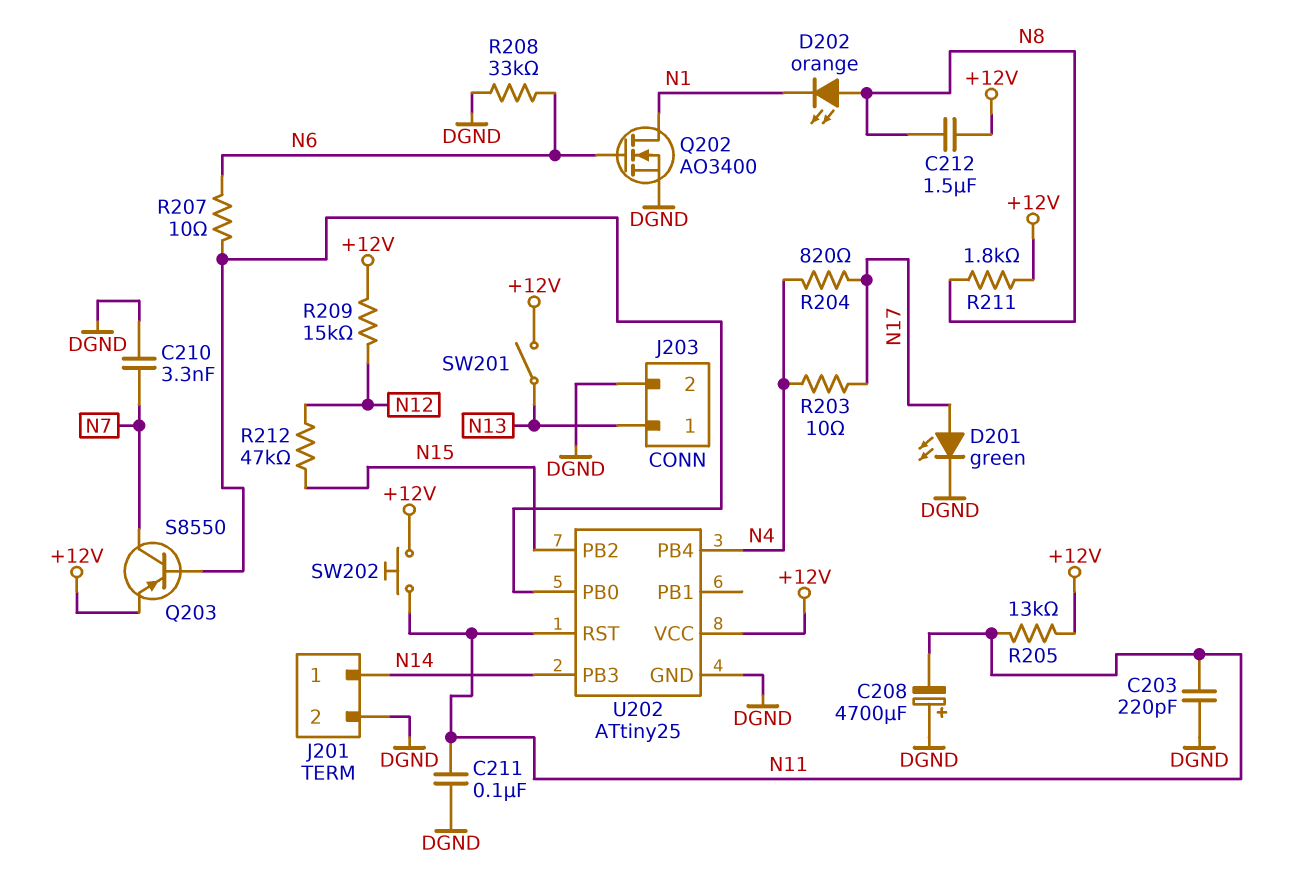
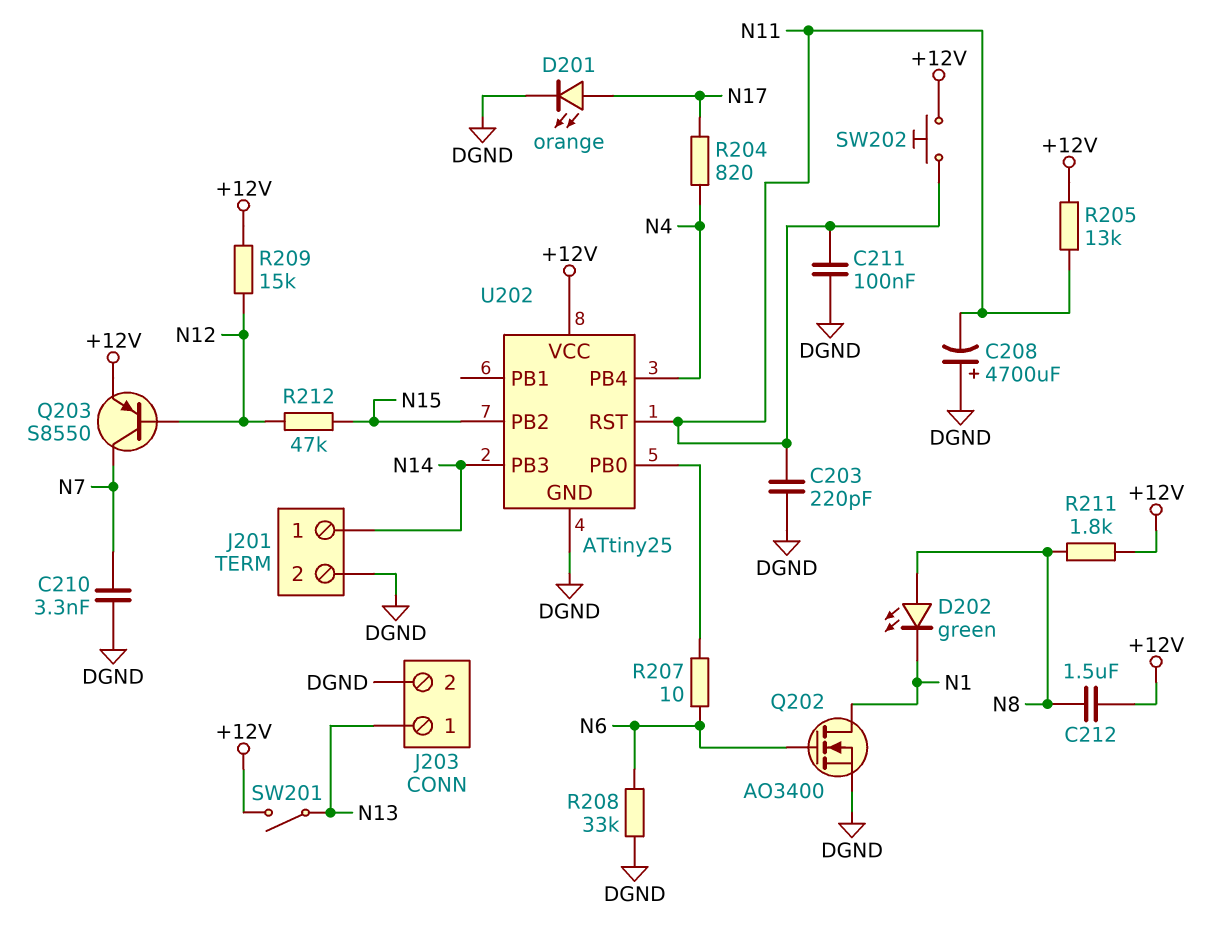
D201: LED green (A N17, K DGND) -> LED orange (A N17, K DGND)
D202: LED orange (A N8, K N1) -> LED green (A N8, K N1)
Q203: PNP S8550 (B U202/PB0, C N7, E +12V) -> PNP S8550 (B N12, C N7, E +12V)
R203: 10 (N4, N17) -> none

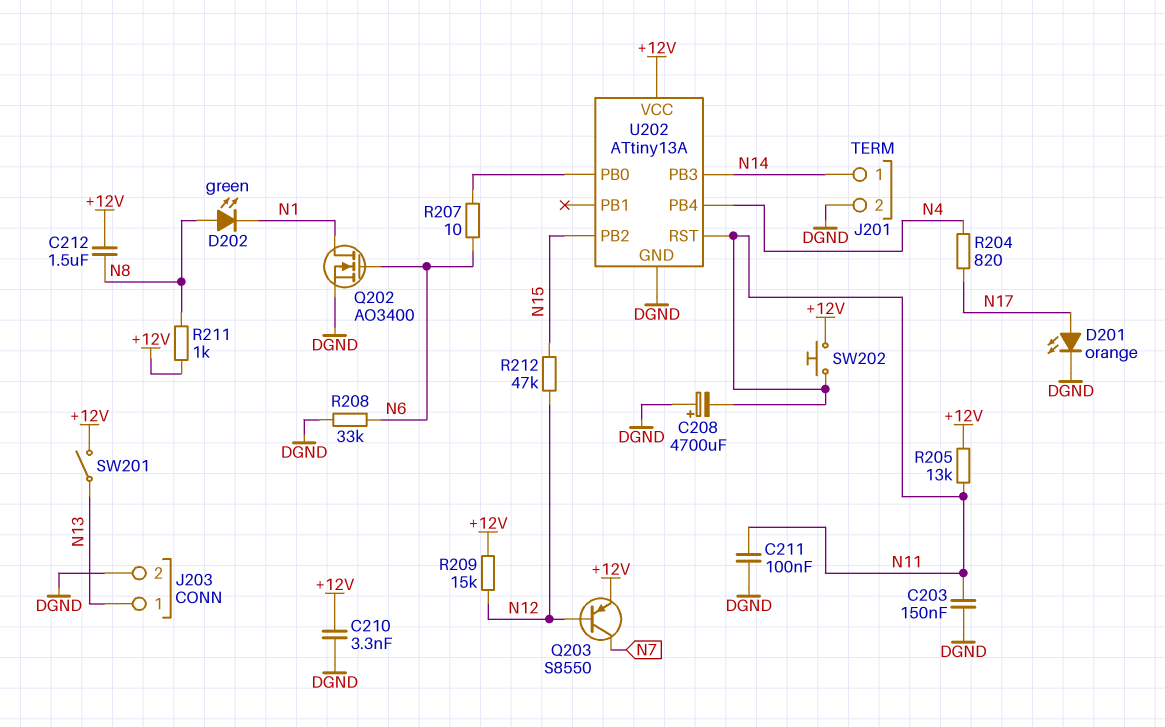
C203: 220pF (DGND, N11) -> 150nF (DGND, N11)
C210: 3.3nF (DGND, N7) -> 3.3nF (+12V, DGND)
R211: 1.8k (+12V, N8) -> 1k (+12V, N8)
U202: ATtiny25 -> ATtiny13A

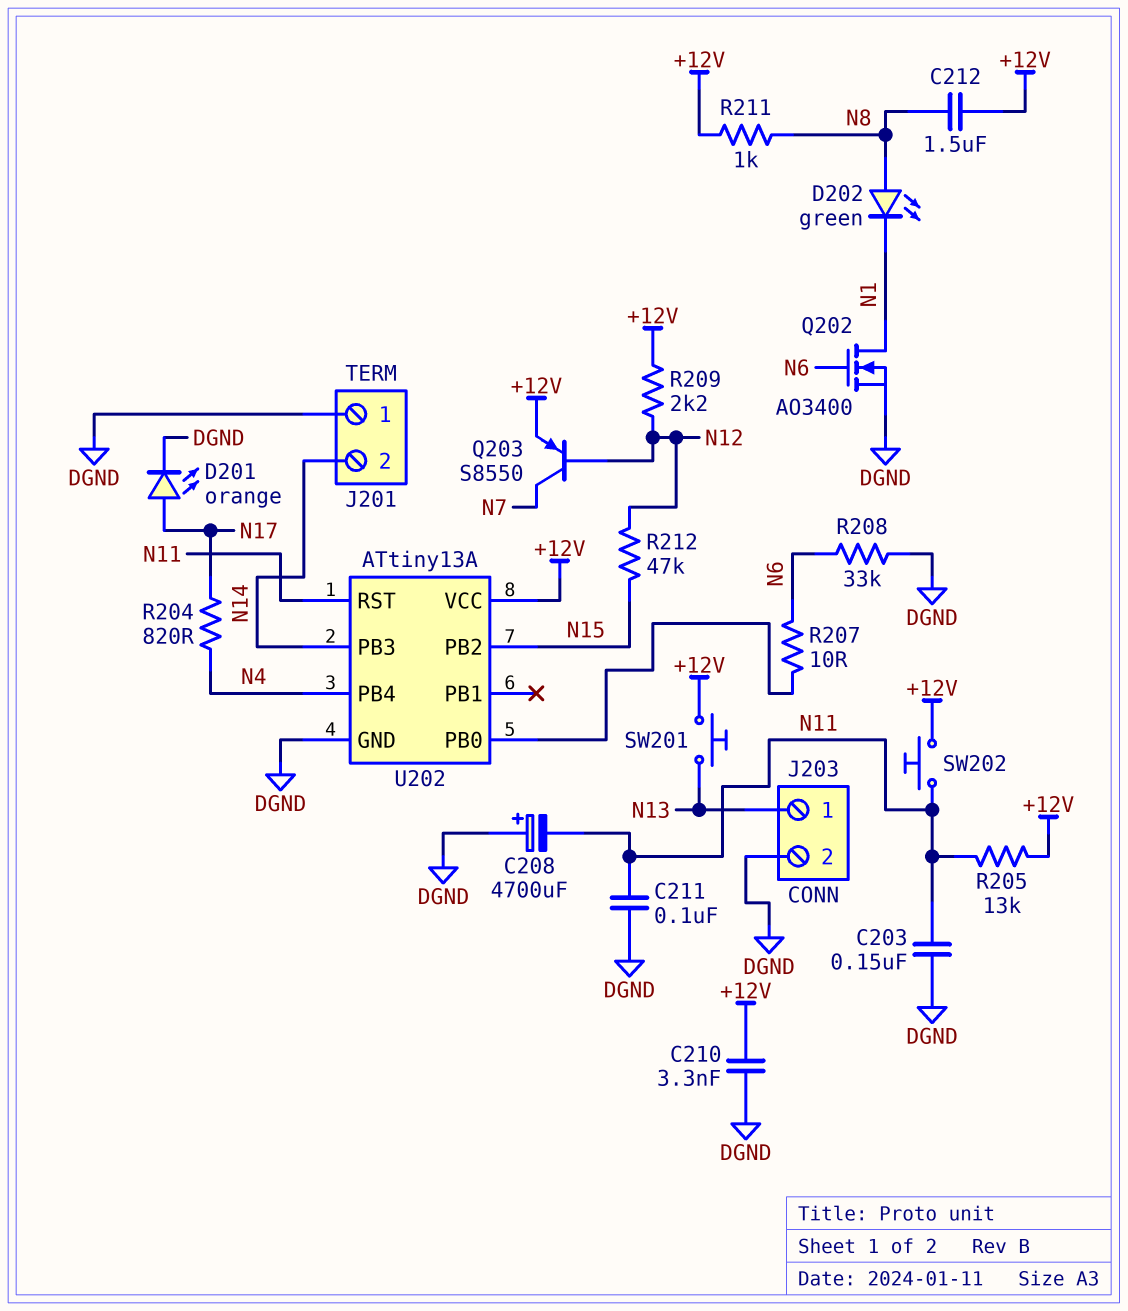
J201 pin 1: N14 -> DGND
J201 pin 2: DGND -> N14
R209: 15k (+12V, N12) -> 2.2k (+12V, N12)
SW201: switch (+12V, N13) -> button (+12V, N13)

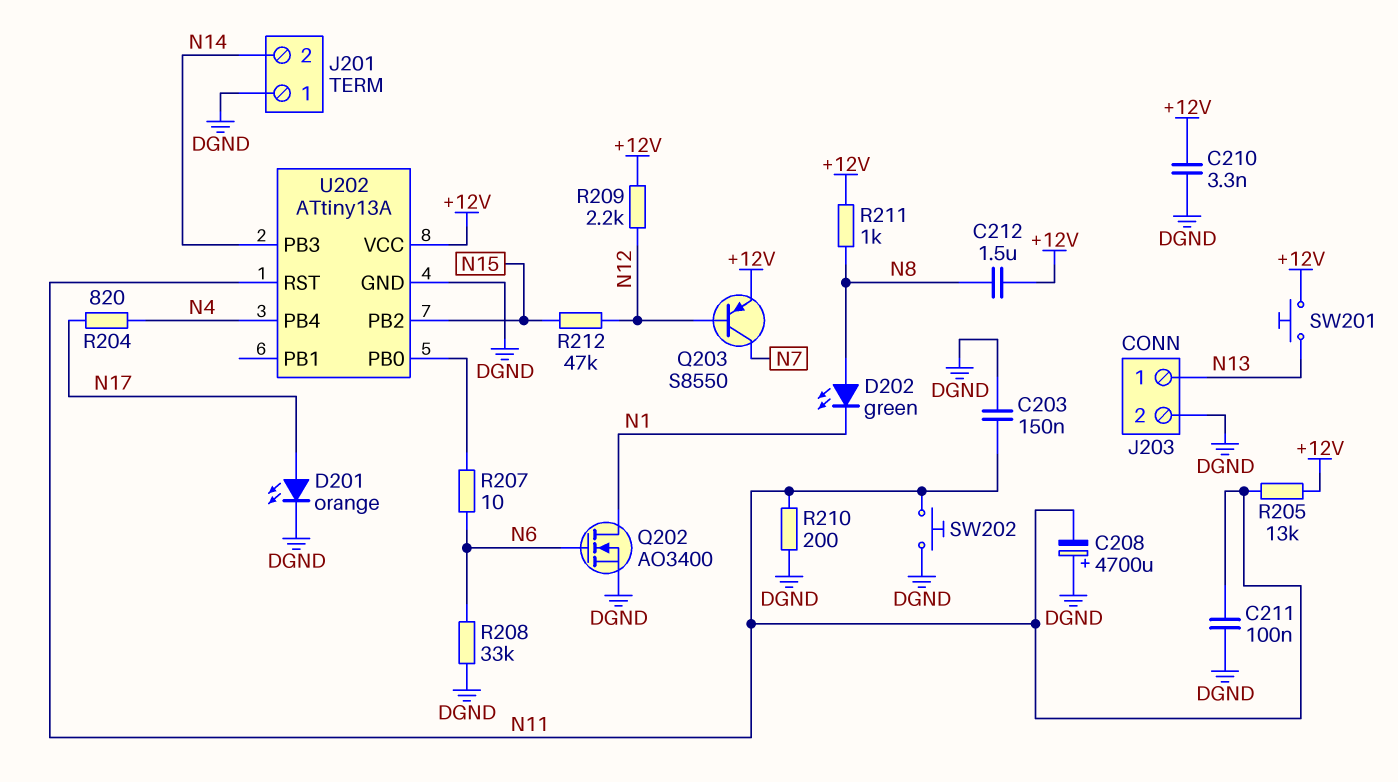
R210: none -> 200 (DGND, N11)
SW202: button (+12V, N11) -> button (DGND, N11)

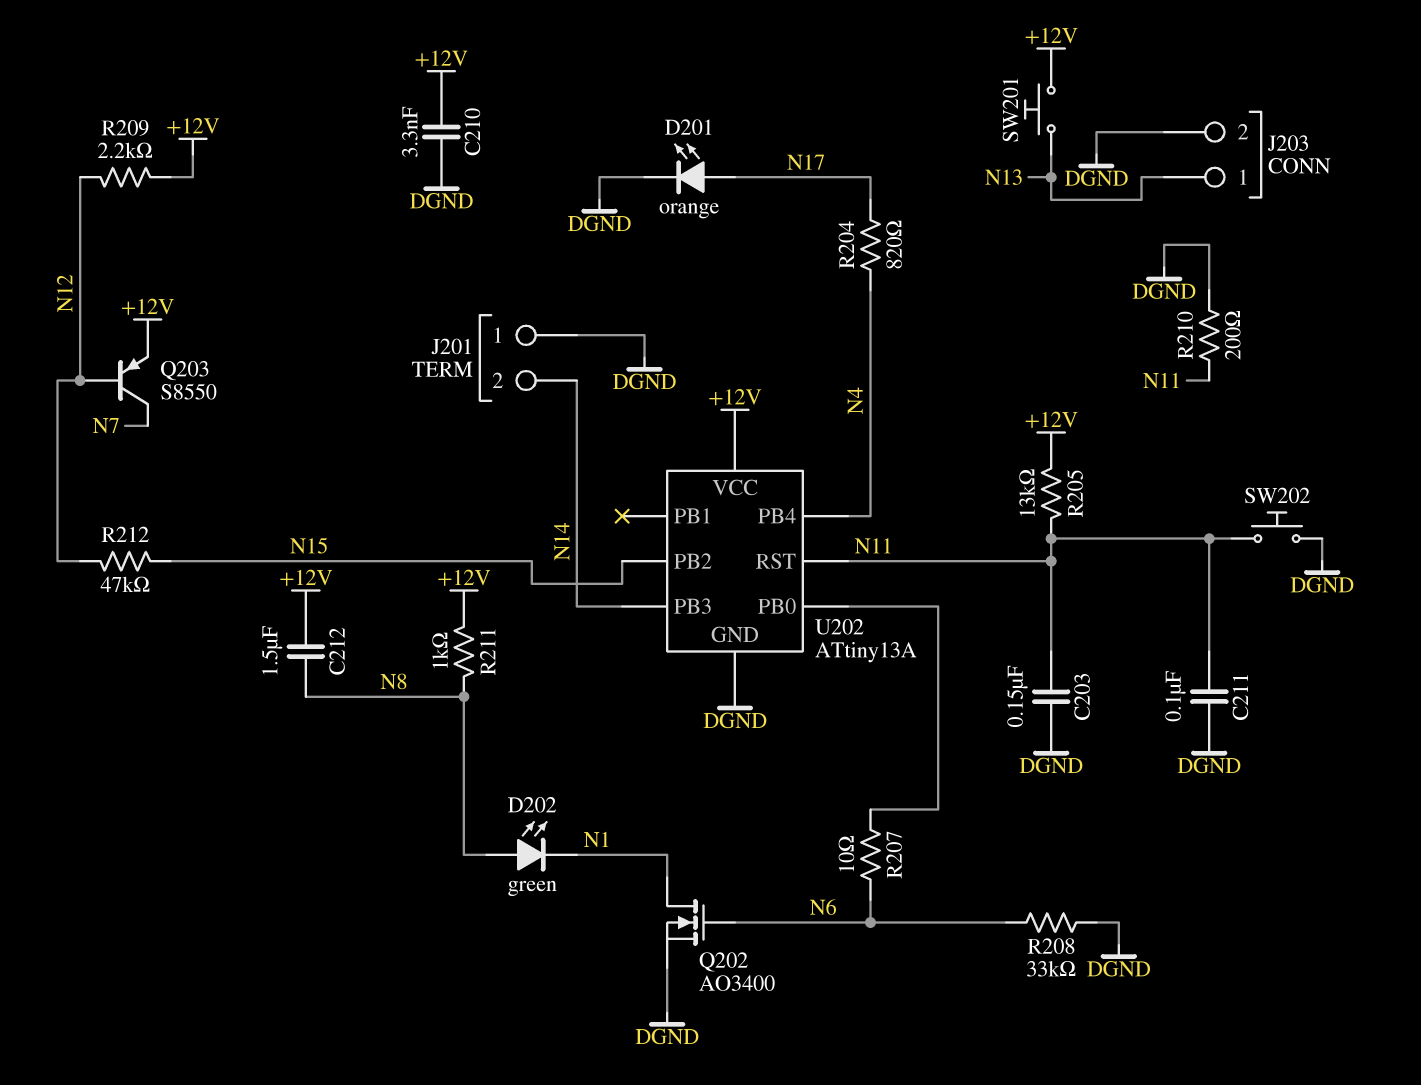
C208: 4700uF (plus DGND, minus N11) -> none

